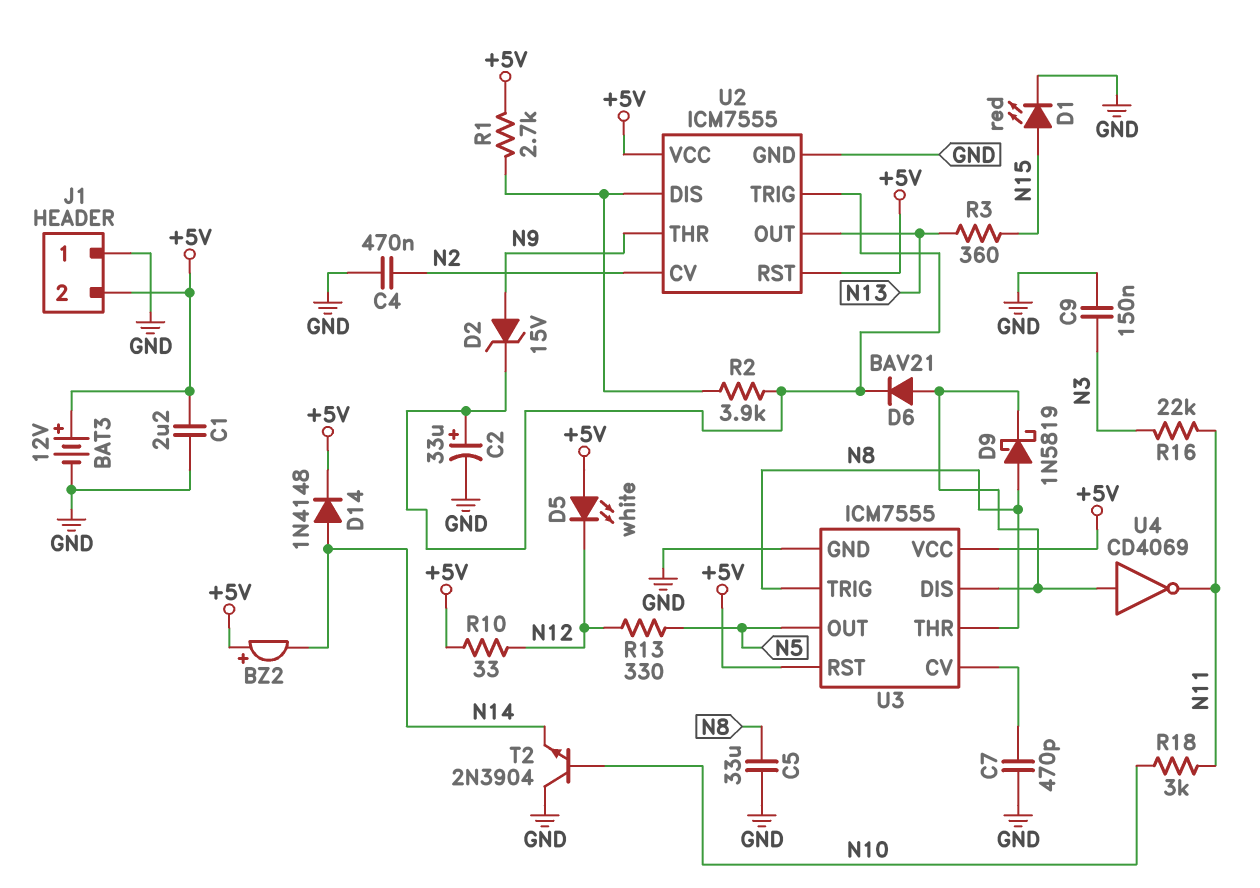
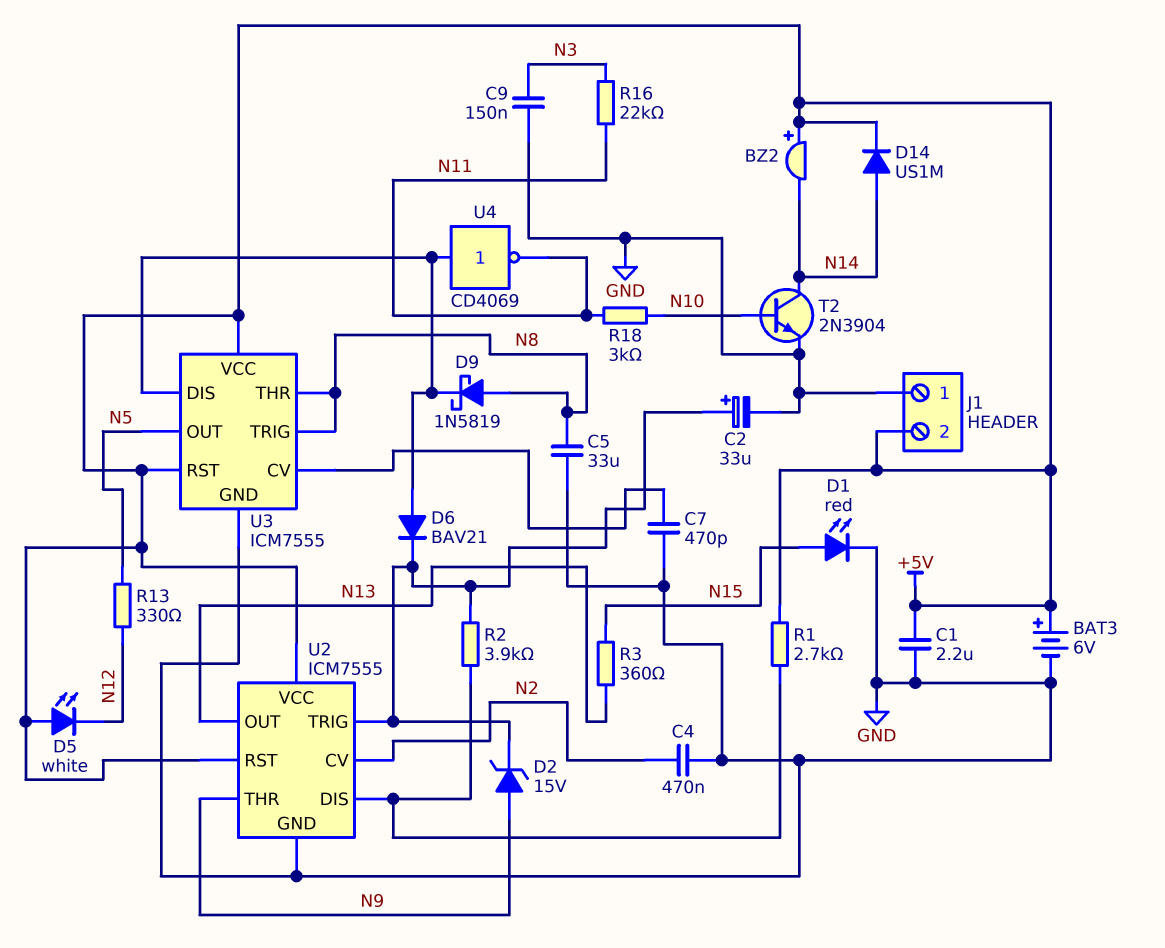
BAT3: 12V (plus +5V, minus GND) -> 6V (plus +5V, minus GND)
D14: diode 1N4148 (A N14, K +5V) -> diode US1M (A N14, K +5V)
R10: 33 (+5V, N12) -> none
T2: NPN 2N3904 (B N10, C GND, E N14) -> NPN 2N3904 (B N10, C N14, E GND)

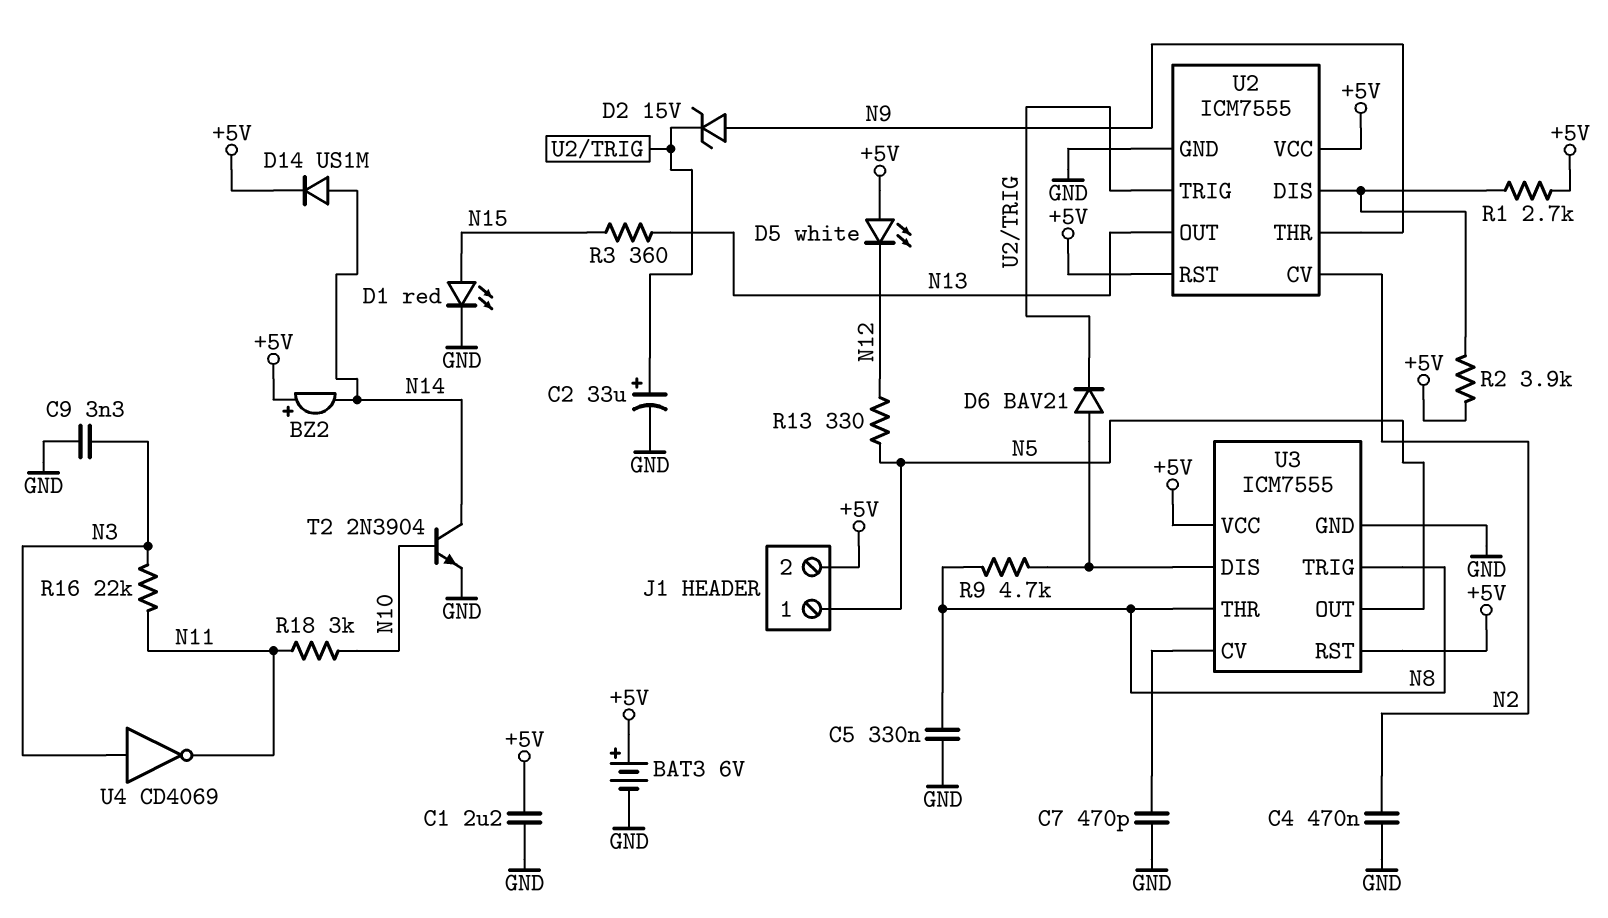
C5: 33uF (GND, N8) -> 330nF (GND, N8)
C9: 150nF (GND, N3) -> 3.3nF (GND, N3)
D9: schottky 1N5819 (A N8, K U3/DIS) -> none
J1 pin 1: GND -> N5
R2: 3.9k (U2/DIS, U2/TRIG) -> 3.9k (+5V, U2/DIS)
R9: none -> 4.7k (N8, U3/DIS)
U4: NOT CD4069 (in U3/DIS, out N11) -> NOT CD4069 (in N3, out N11)

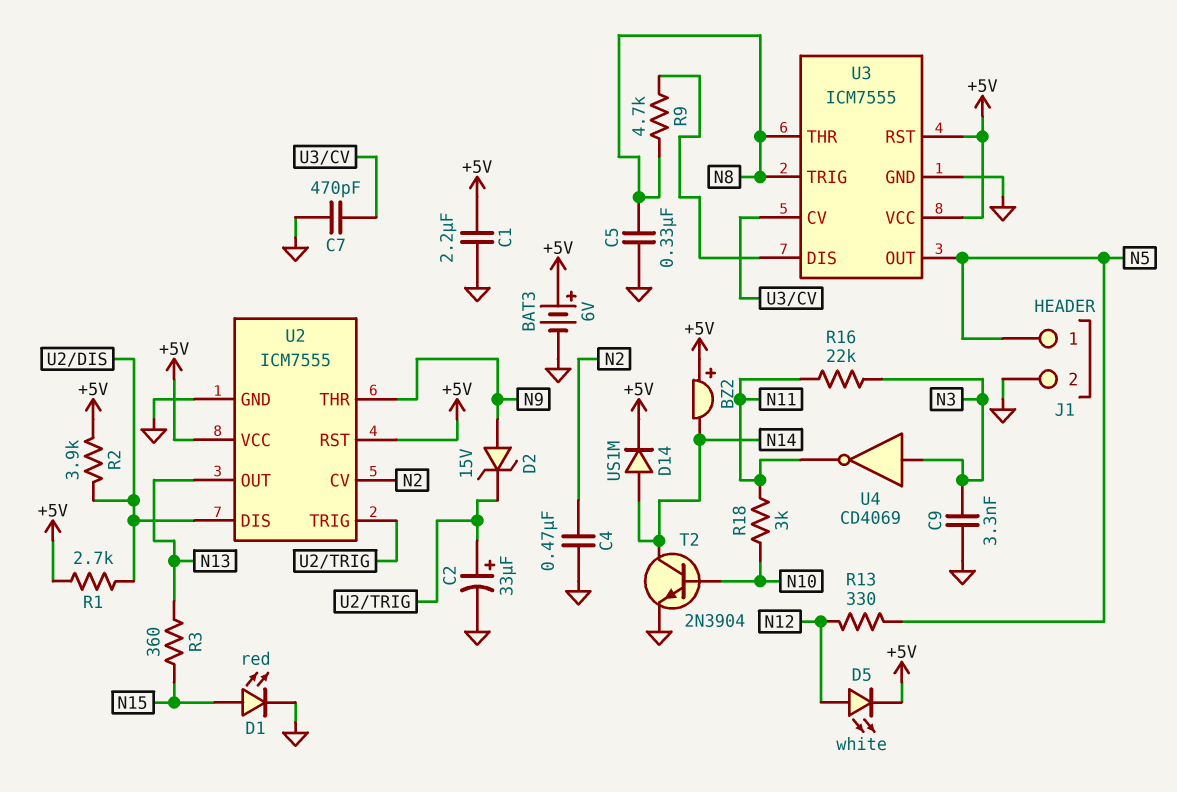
D5: LED white (A +5V, K N12) -> LED white (A N12, K +5V)
D6: diode BAV21 (A U3/DIS, K U2/TRIG) -> none
J1 pin 2: +5V -> GND

